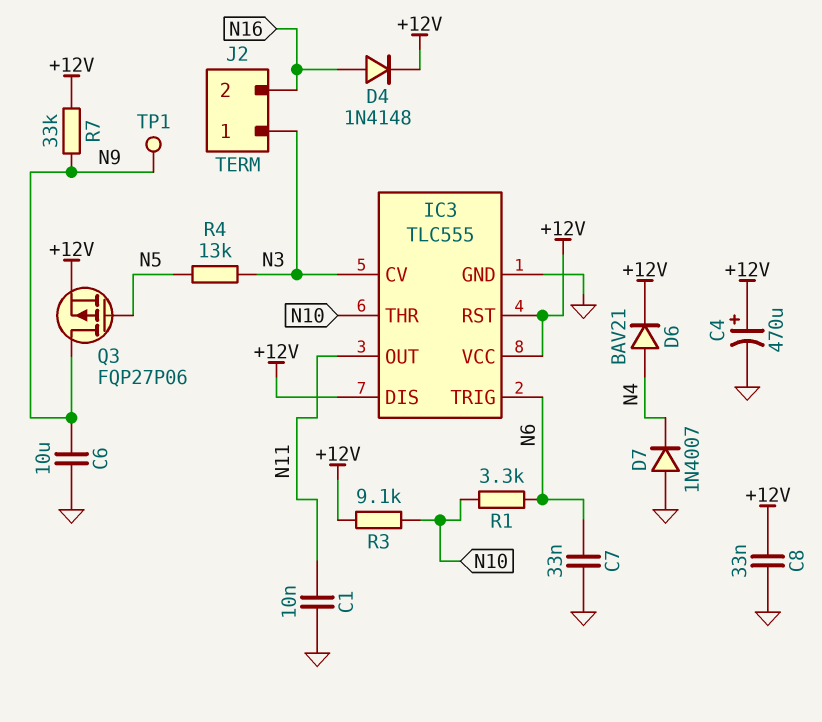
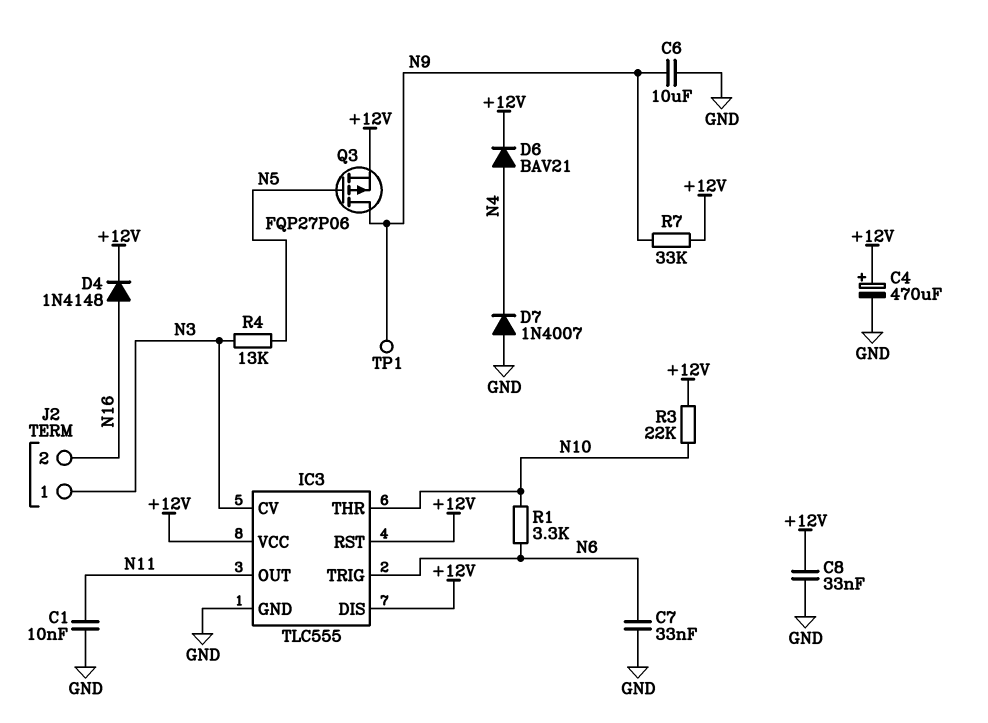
R3: 9.1k (+12V, N10) -> 22k (+12V, N10)

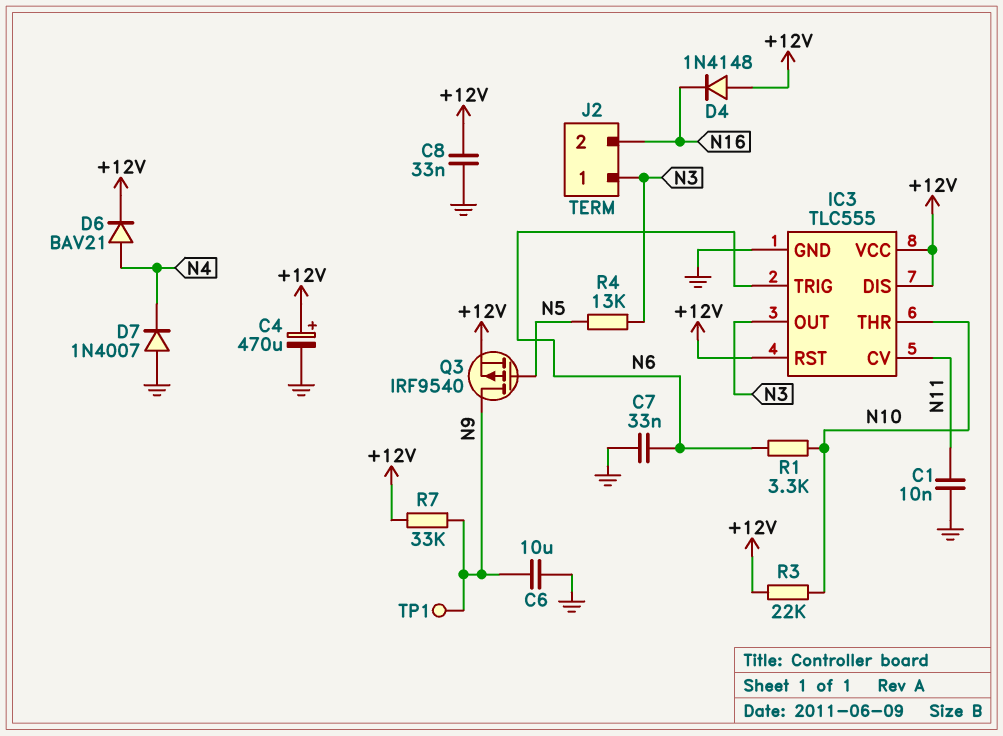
D4: diode 1N4148 (A N16, K +12V) -> diode 1N4148 (A +12V, K N16)
IC3 pin CV: N3 -> N11
IC3 pin OUT: N11 -> N3
Q3: PMOS FQP27P06 (G N5, D N9, S +12V) -> PMOS IRF9540 (G N5, D N9, S +12V)

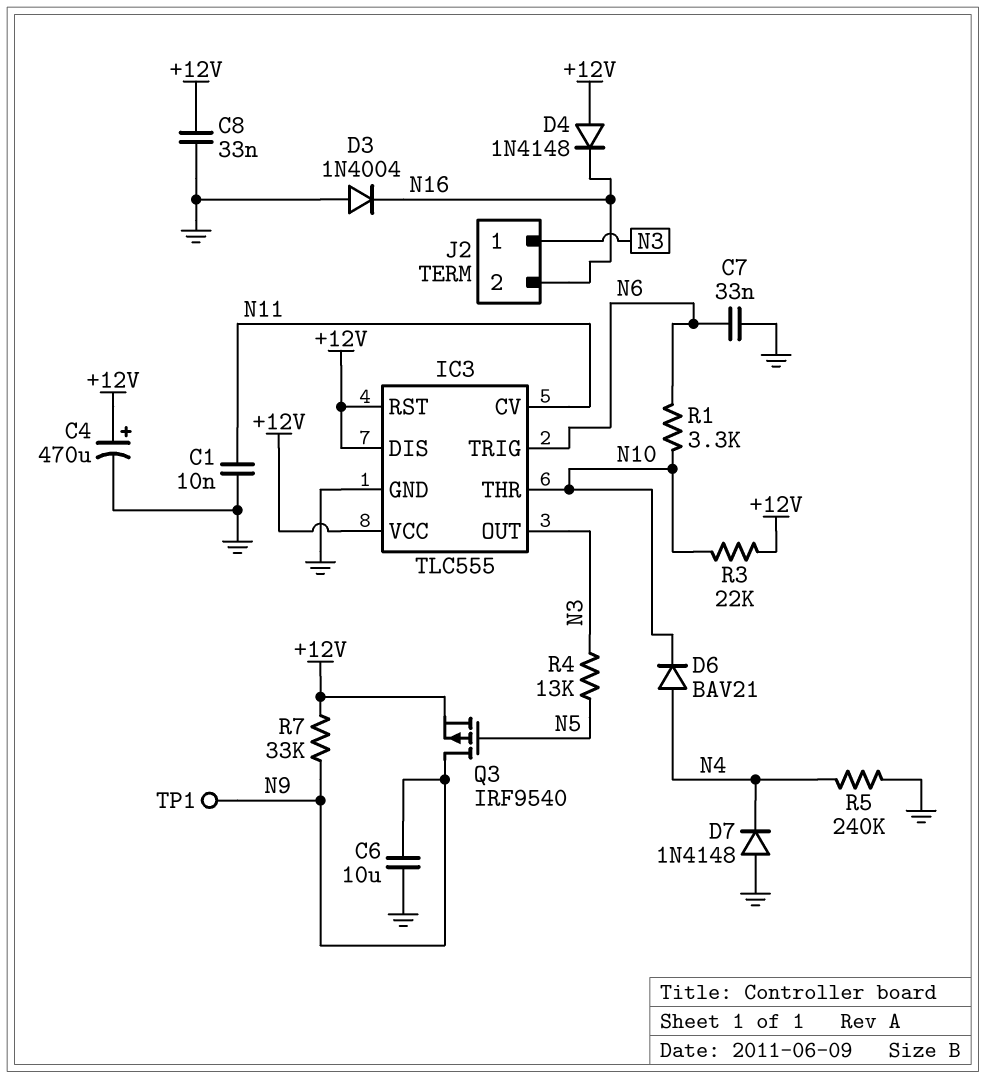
D3: none -> diode 1N4004 (A GND, K N16)
D6: diode BAV21 (A N4, K +12V) -> diode BAV21 (A N4, K N10)
D7: diode 1N4007 (A GND, K N4) -> diode 1N4148 (A GND, K N4)
R5: none -> 240k (GND, N4)

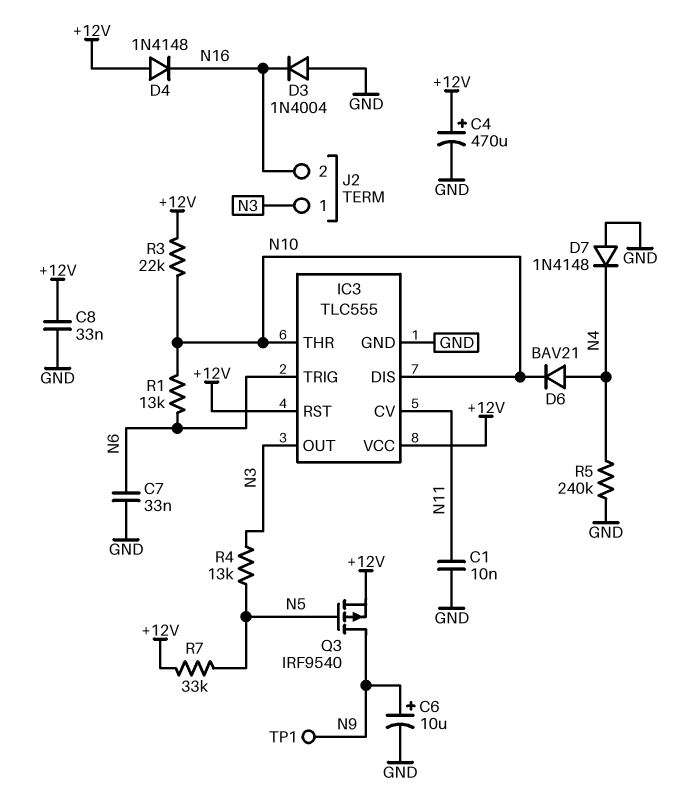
C6: 10uF (GND, N9) -> 10uF (plus N9, minus GND)
IC3 pin DIS: +12V -> N10
R1: 3.3k (N6, N10) -> 13k (N6, N10)
R7: 33k (+12V, N9) -> 33k (+12V, N5)

